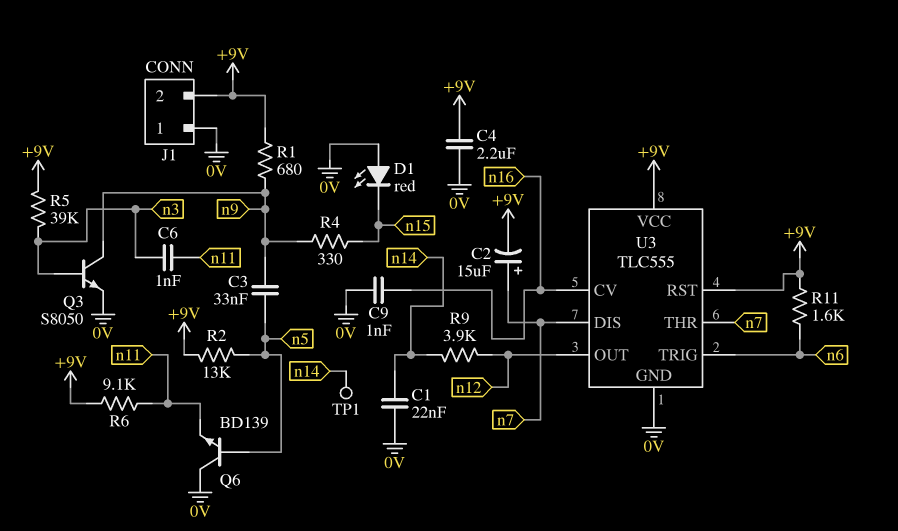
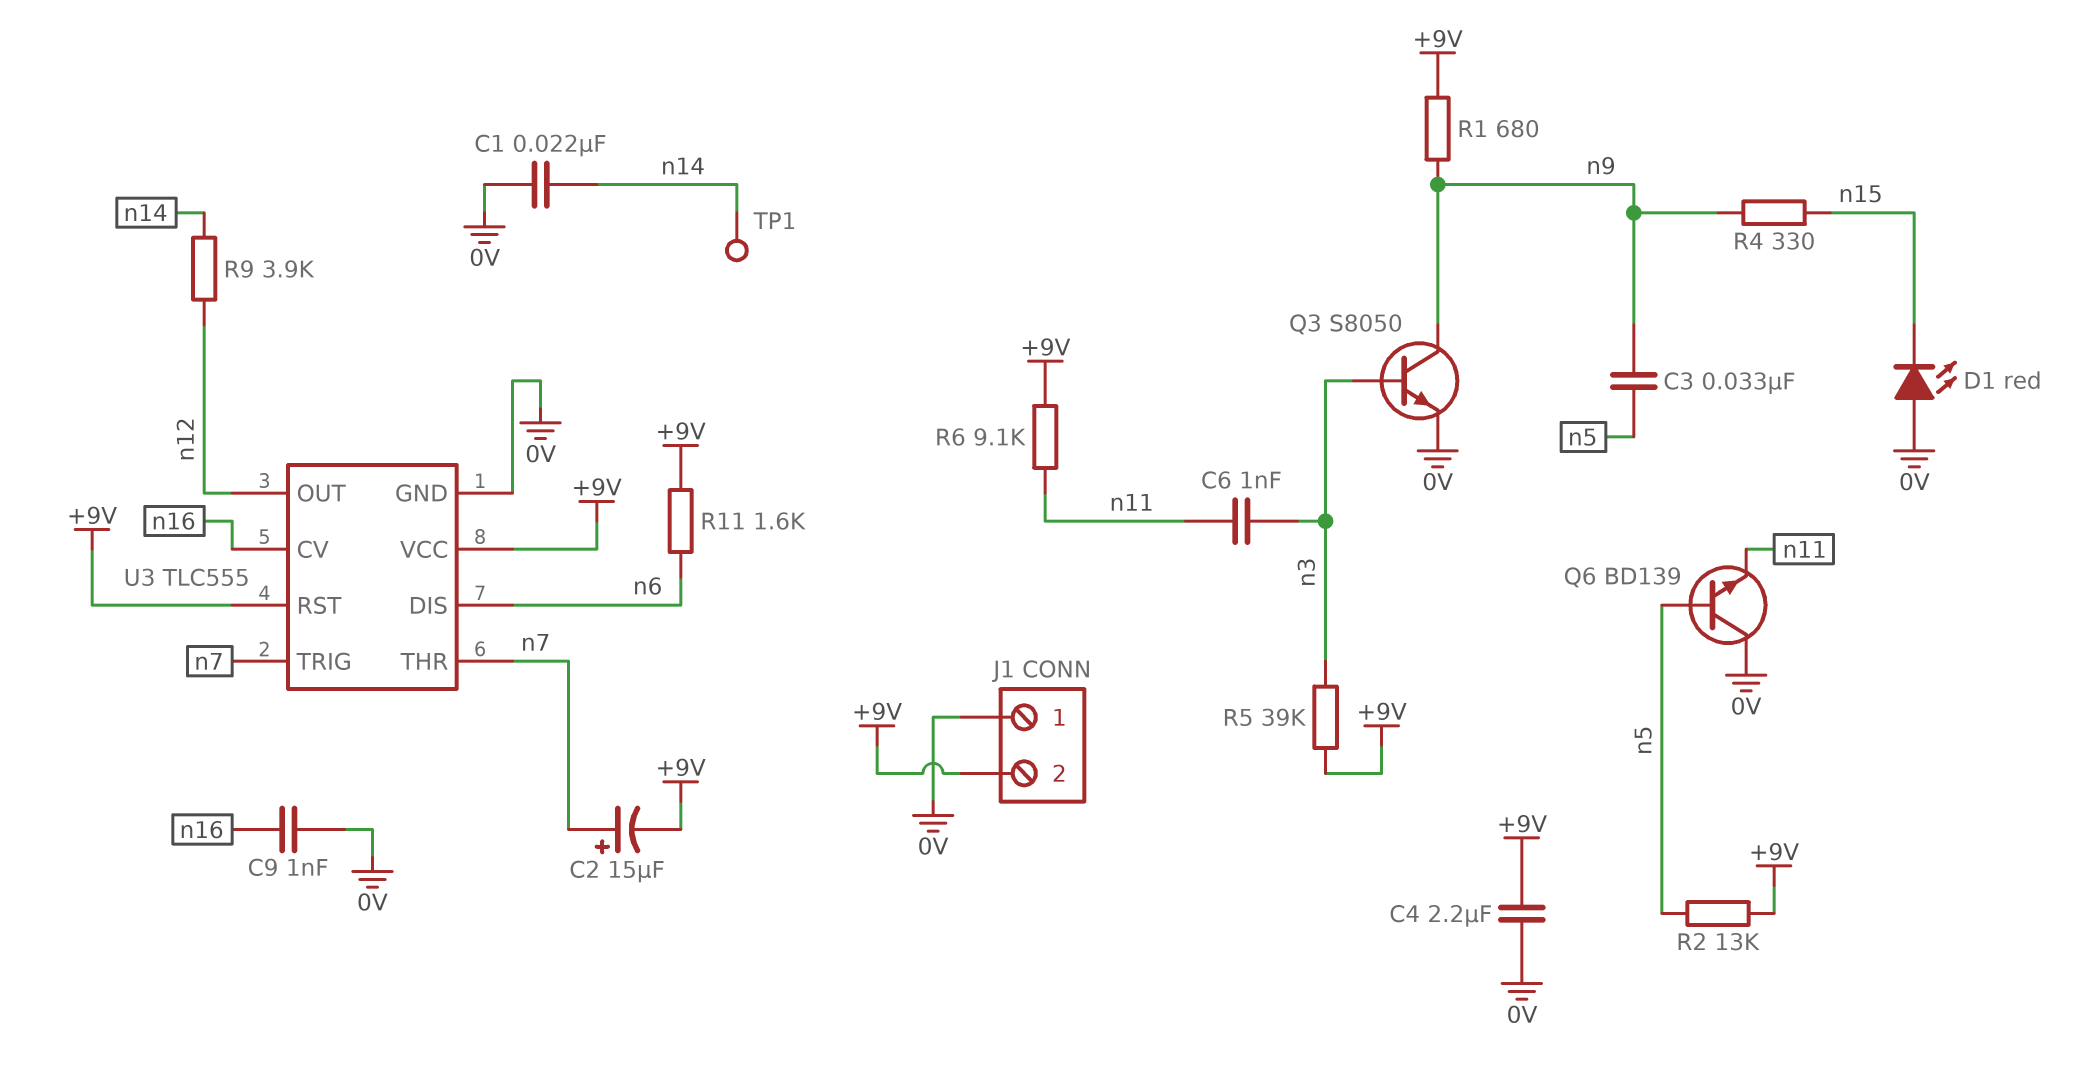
U3 pin DIS: n7 -> n6
U3 pin TRIG: n6 -> n7

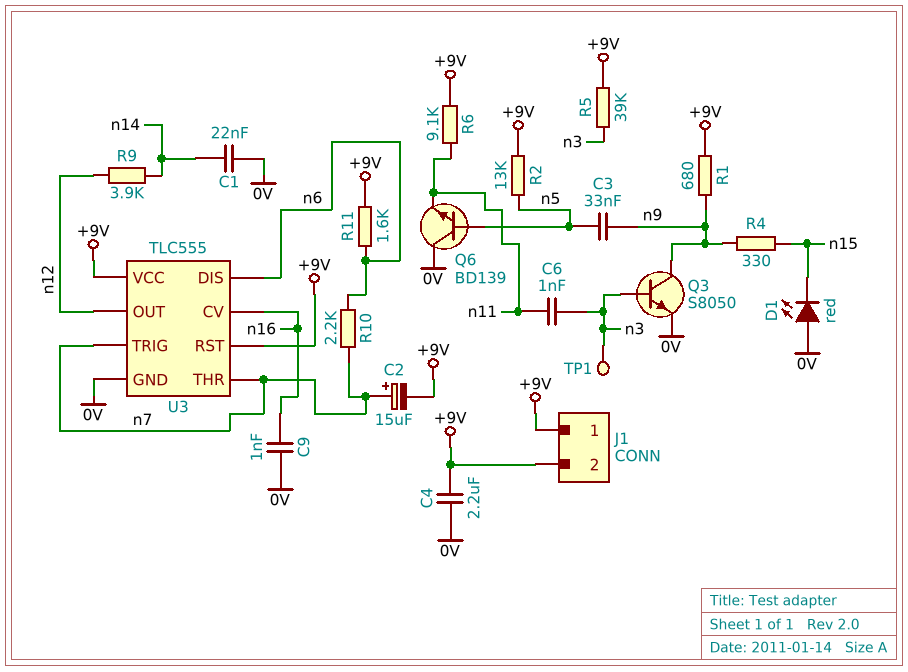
J1 pin 1: 0V -> +9V
R10: none -> 2.2k (n6, n7)
TP1: test point (n14) -> test point (n3)

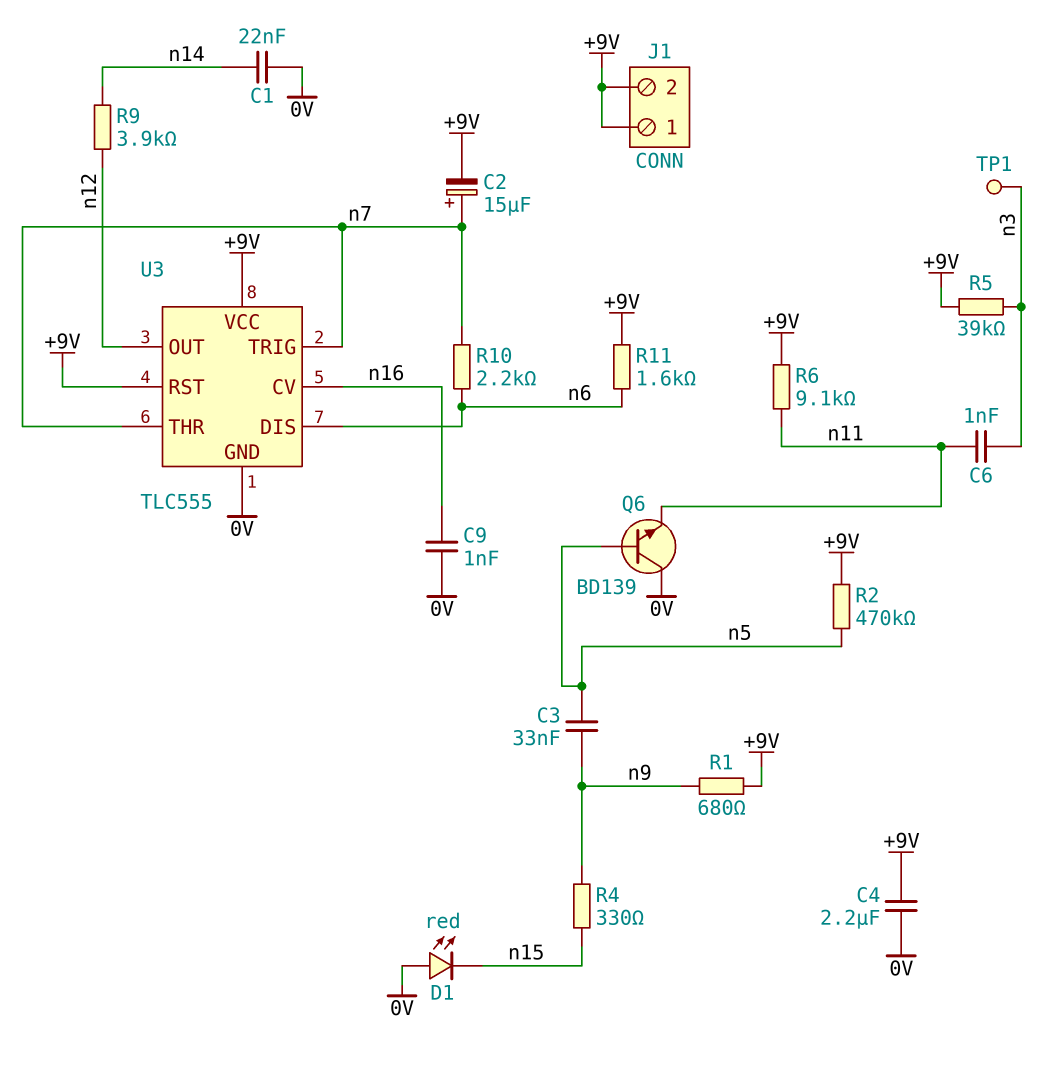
Q3: NPN S8050 (B n3, C n9, E 0V) -> none
R2: 13k (+9V, n5) -> 470k (+9V, n5)

